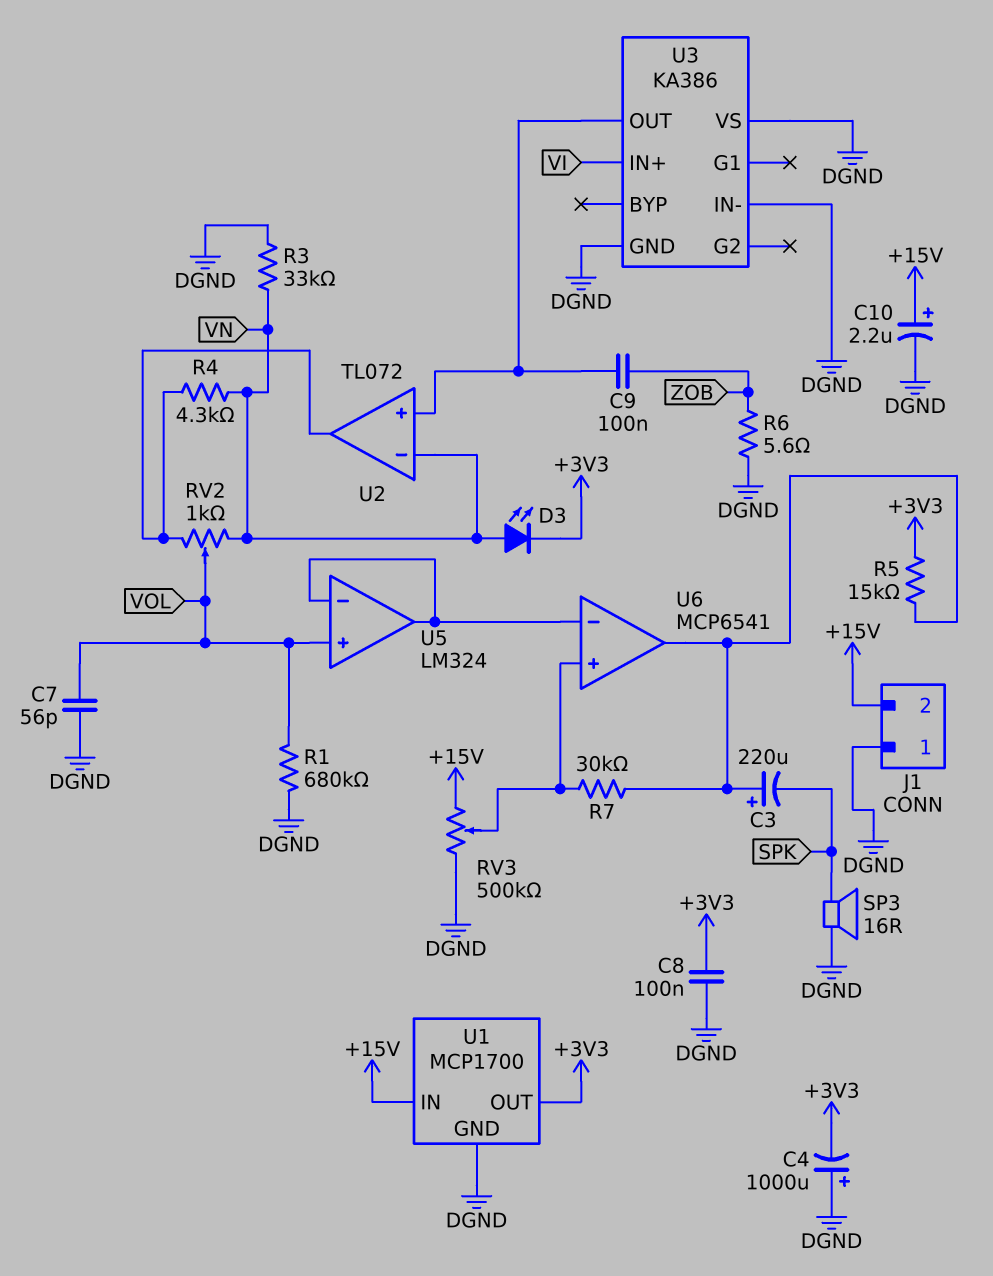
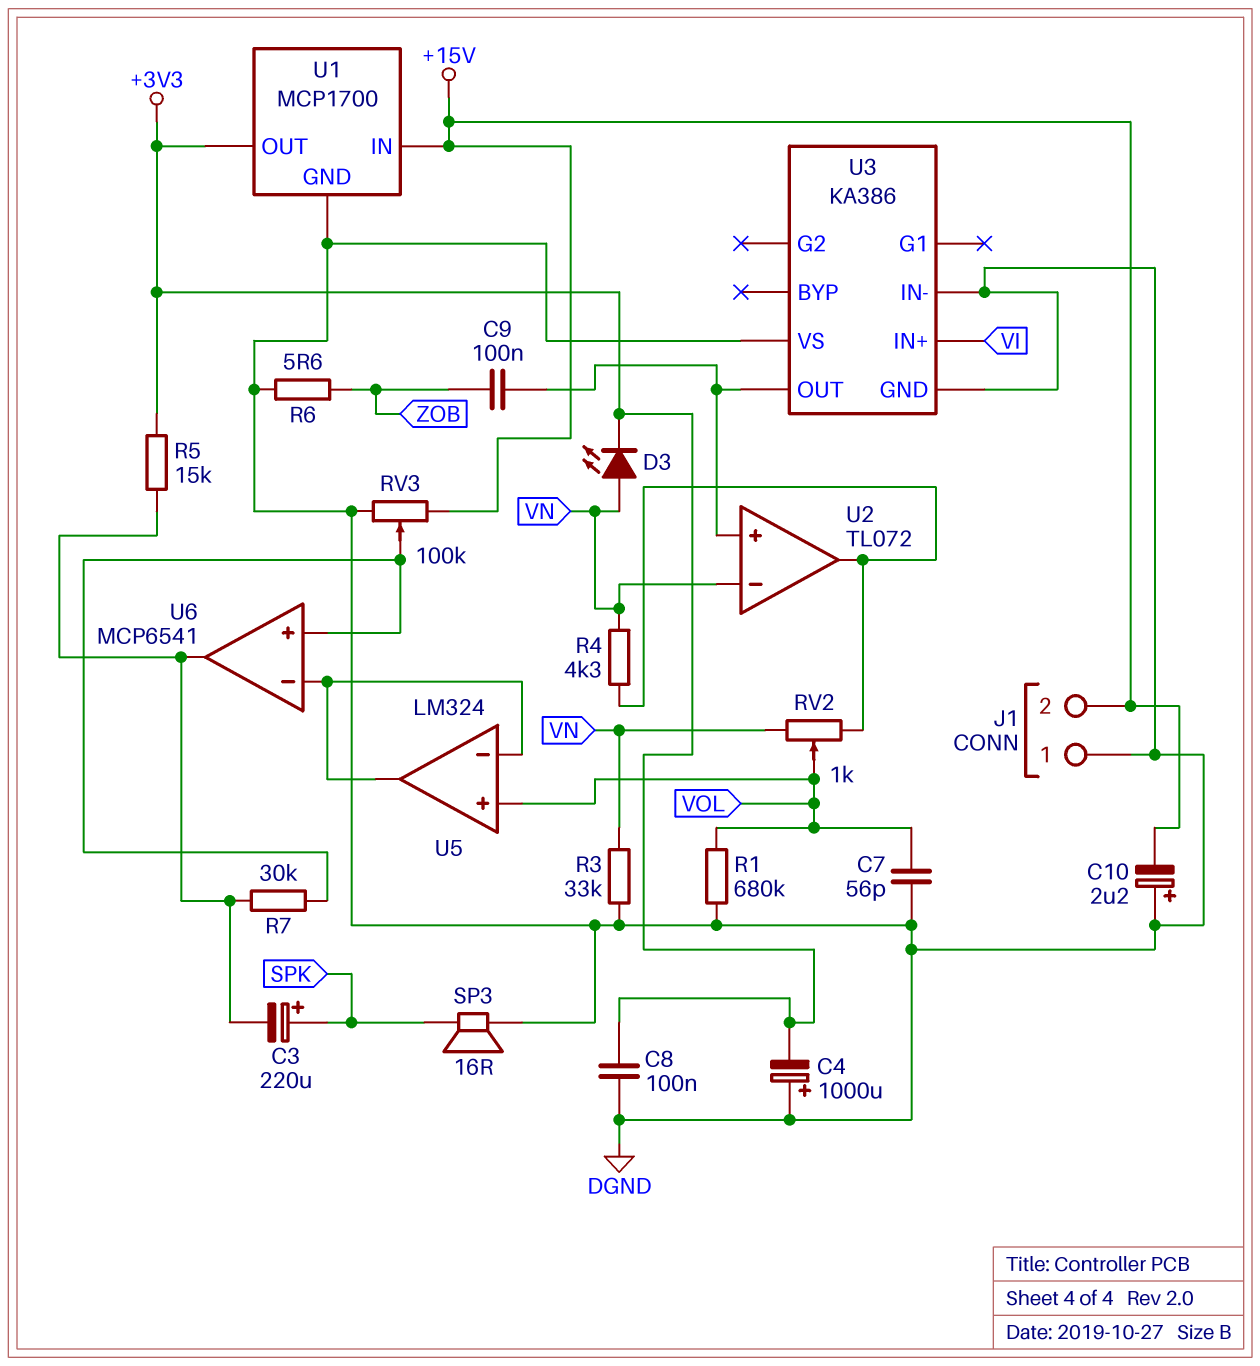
C3: 220uF (plus U6/out, minus SPK) -> 220uF (plus SPK, minus U6/out)
C10: 2.2uF (plus +15V, minus DGND) -> 2.2uF (plus DGND, minus +15V)
RV3: 500k (+15V, DGND, wiper U6/in+) -> 100k (+15V, DGND, wiper U6/in+)

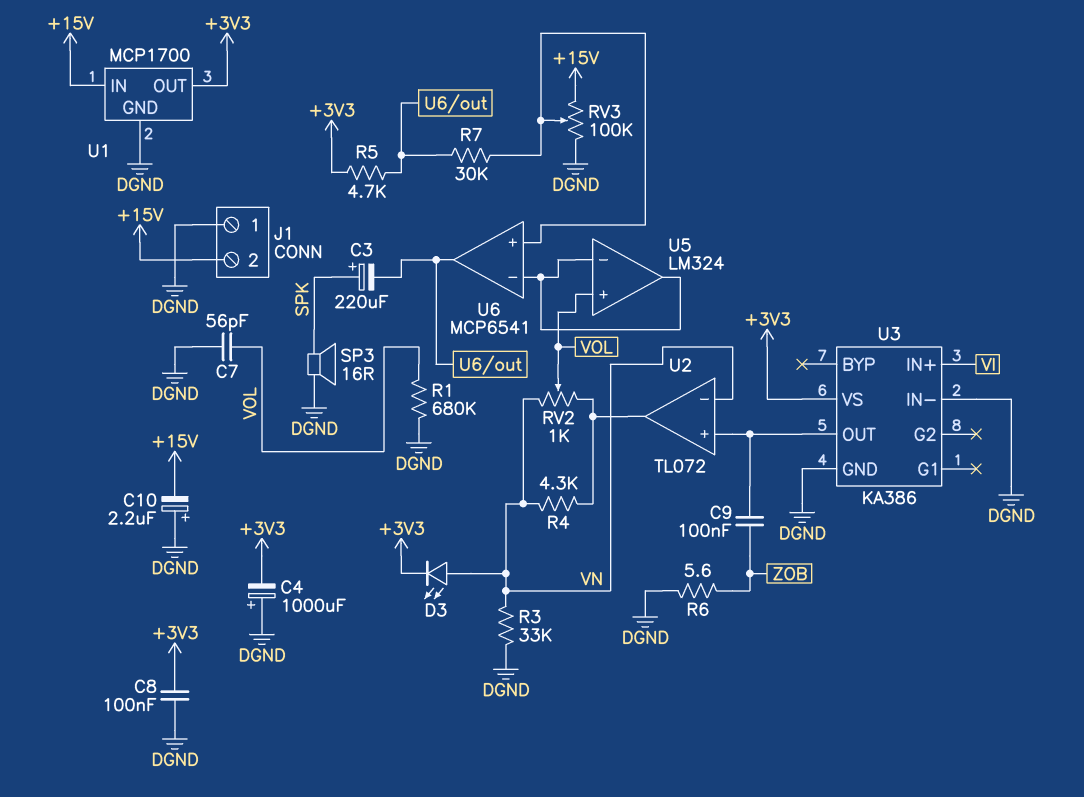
R5: 15k (+3V3, U6/out) -> 4.7k (+3V3, U6/out)
U3 pin VS: DGND -> +3V3

